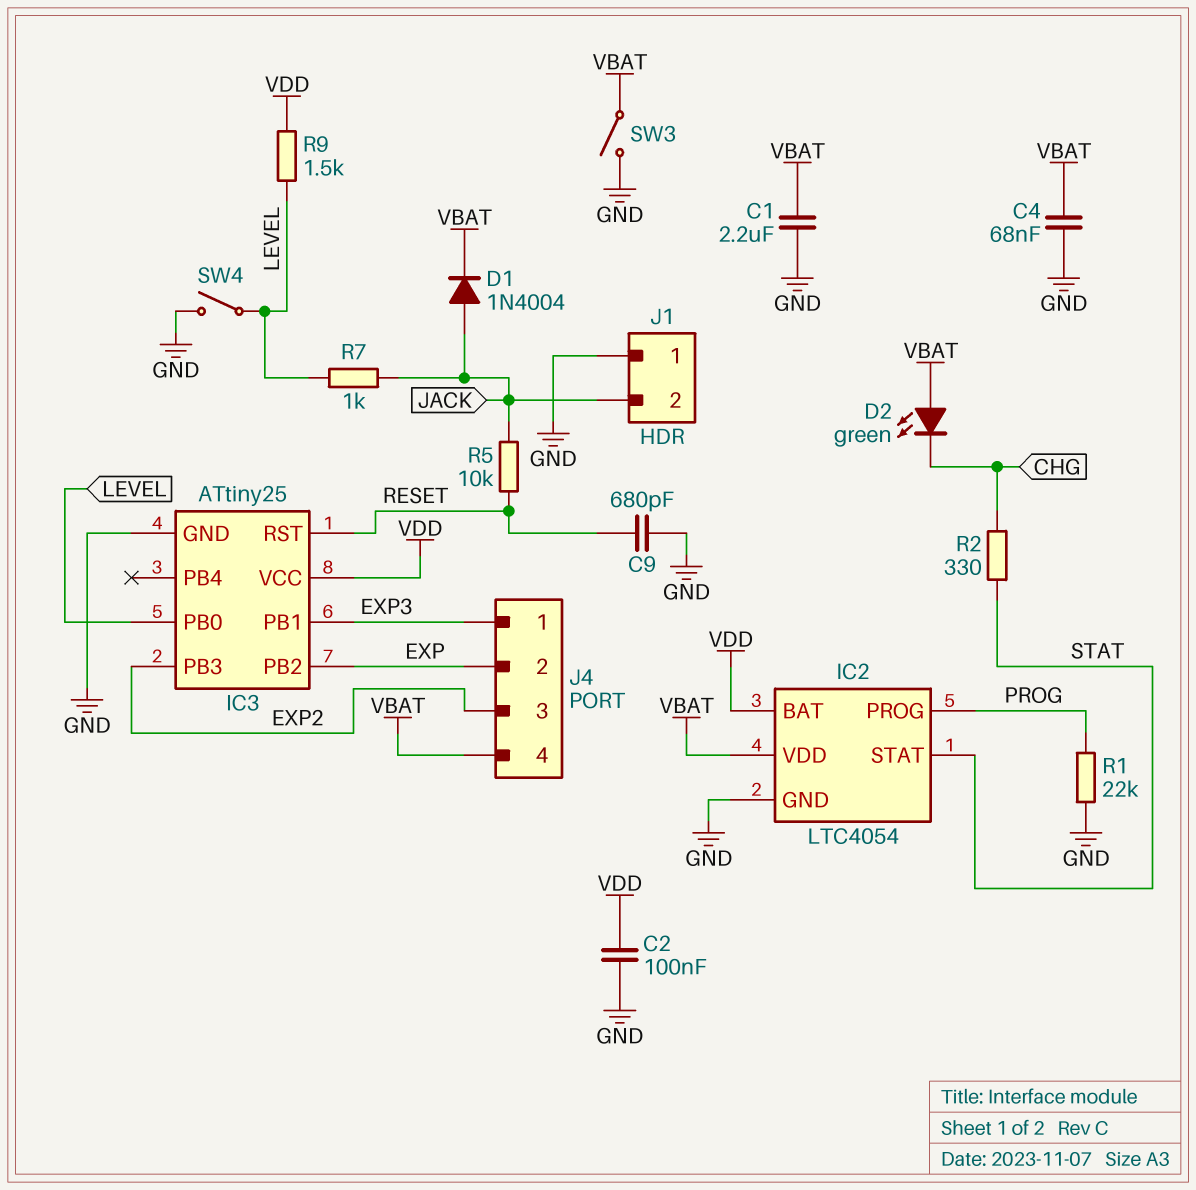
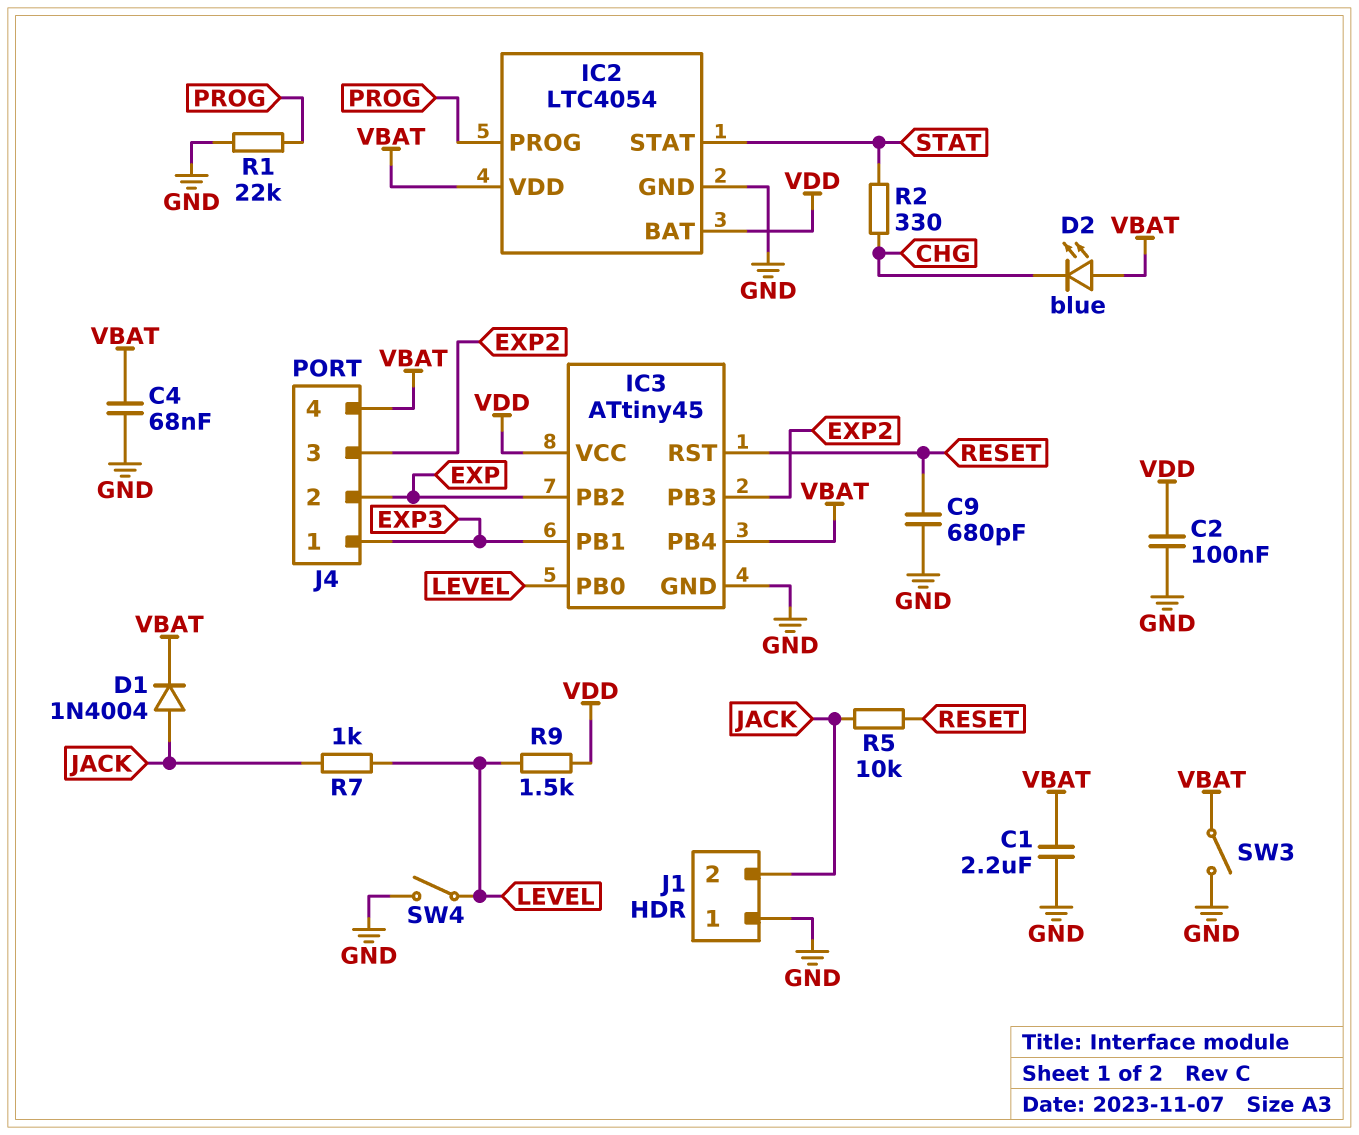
D2: LED green (A VBAT, K CHG) -> LED blue (A VBAT, K CHG)
IC3: ATtiny25 -> ATtiny45
IC3 pin PB4: none -> VBAT

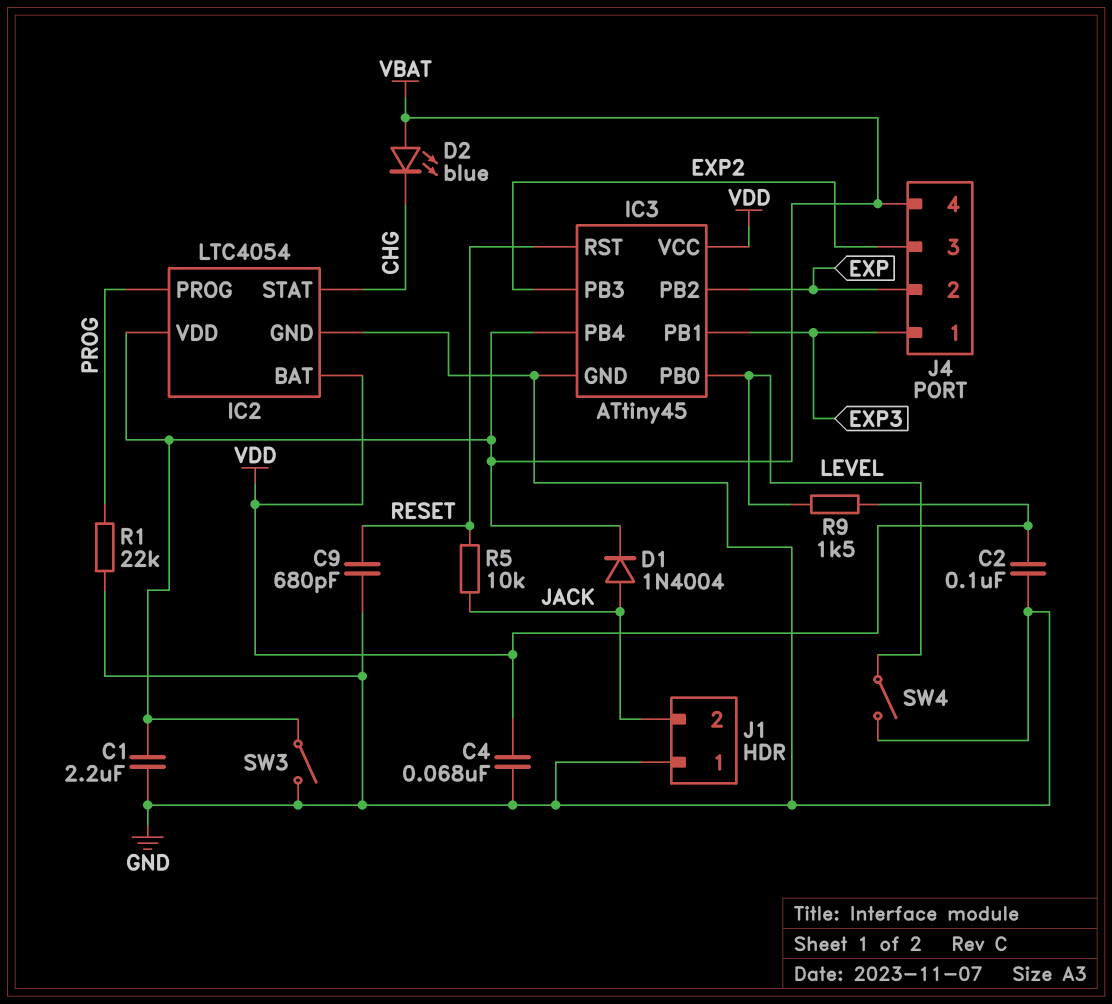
C4: 68nF (GND, VBAT) -> 68nF (GND, VDD)
IC2 pin STAT: STAT -> CHG
R2: 330 (CHG, STAT) -> none
R7: 1k (JACK, LEVEL) -> none

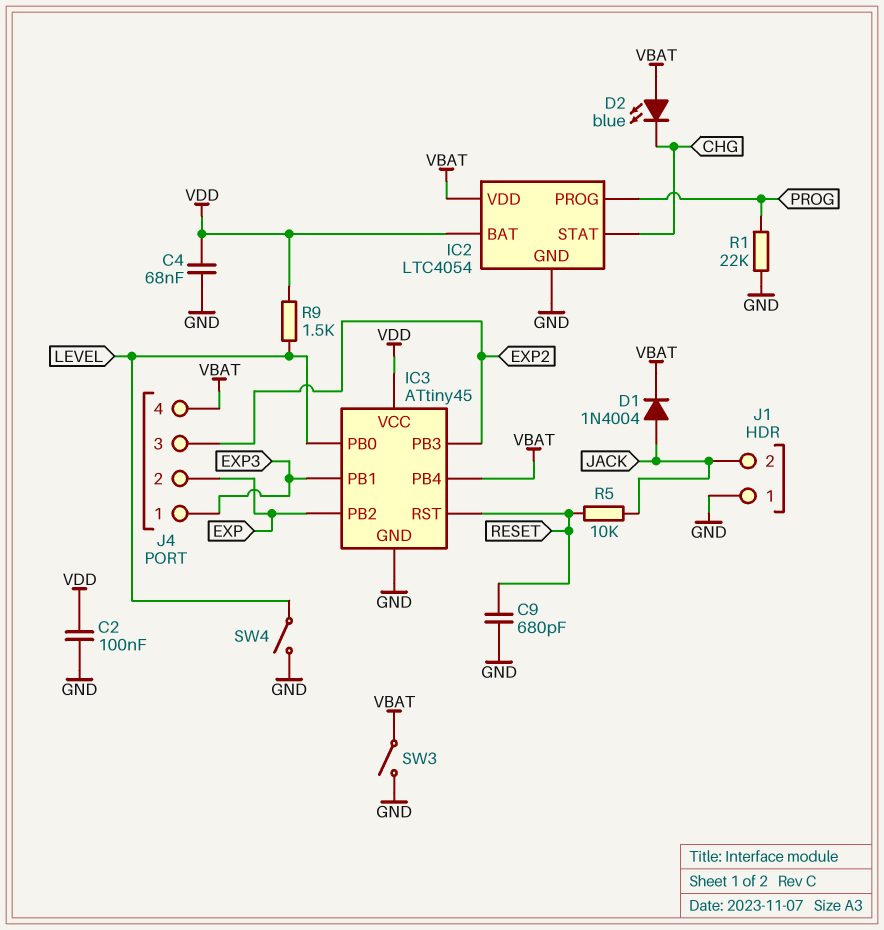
C1: 2.2uF (GND, VBAT) -> none

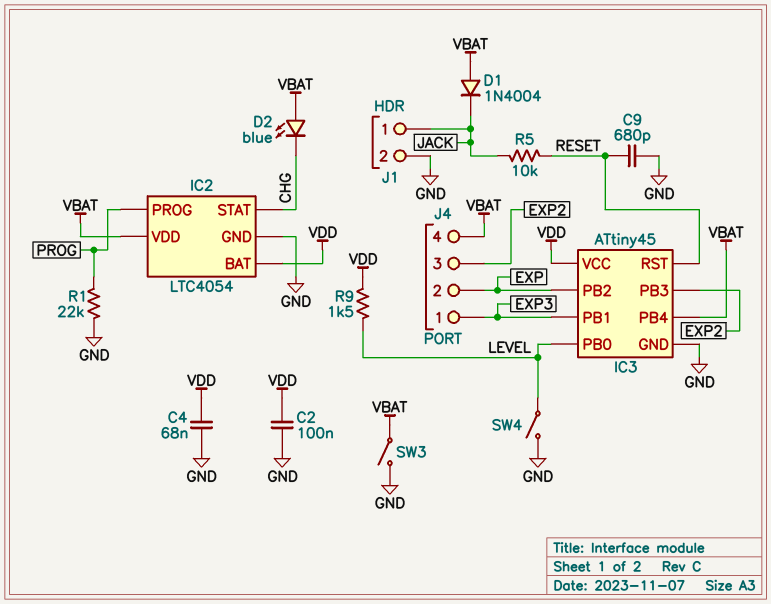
D1: diode 1N4004 (A JACK, K VBAT) -> diode 1N4004 (A VBAT, K JACK)
J1 pin 1: GND -> JACK
J1 pin 2: JACK -> GND

